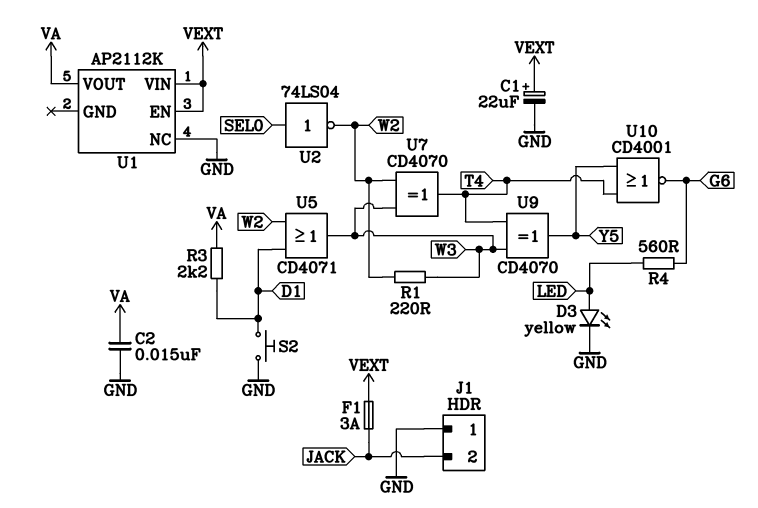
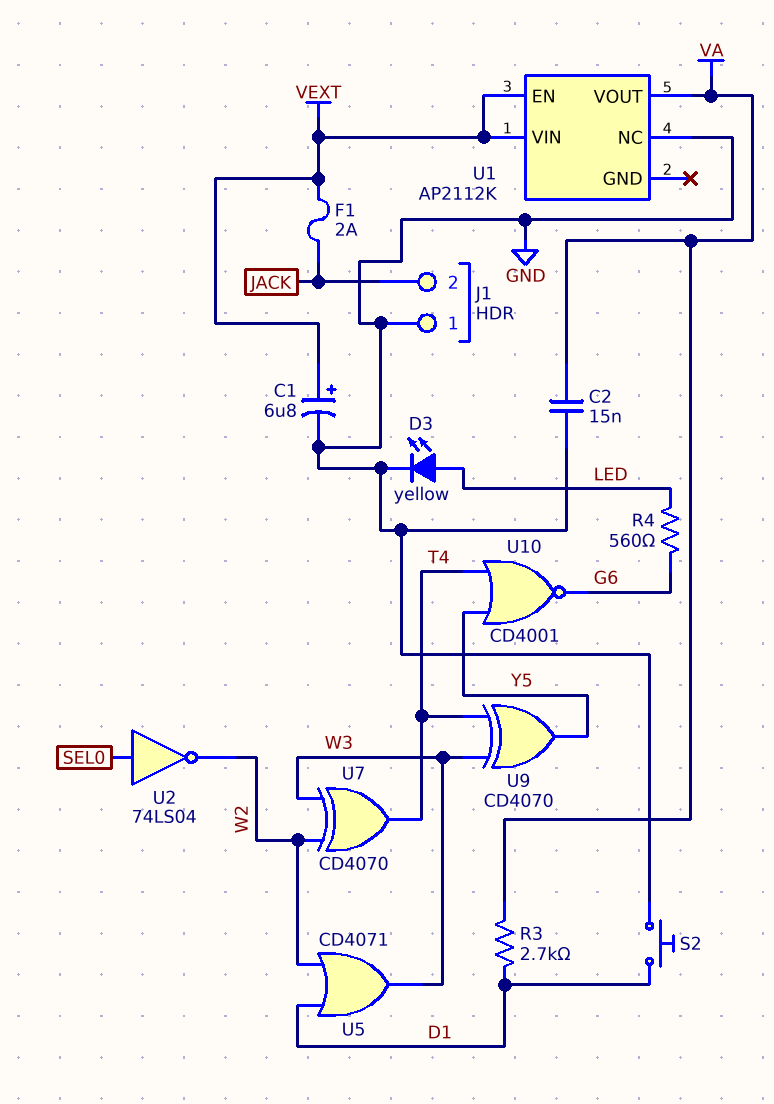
C1: 22uF (plus VEXT, minus GND) -> 6.8uF (plus VEXT, minus GND)
F1: 3A (JACK, VEXT) -> 2A (JACK, VEXT)
R1: 220 (W2, W3) -> none
R3: 2.2k (D1, VA) -> 2.7k (D1, VA)

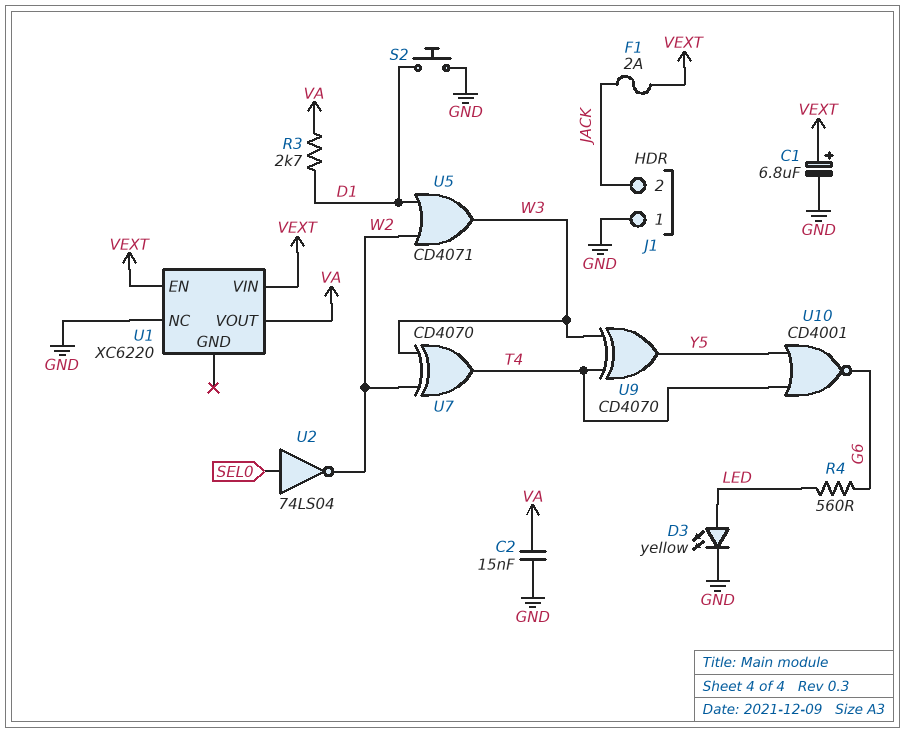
U1: AP2112K -> XC6220

